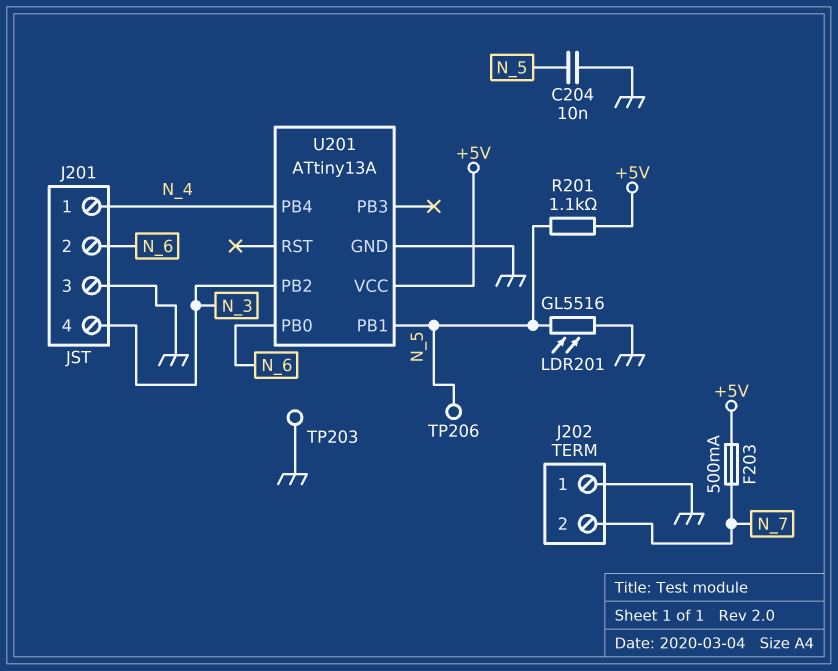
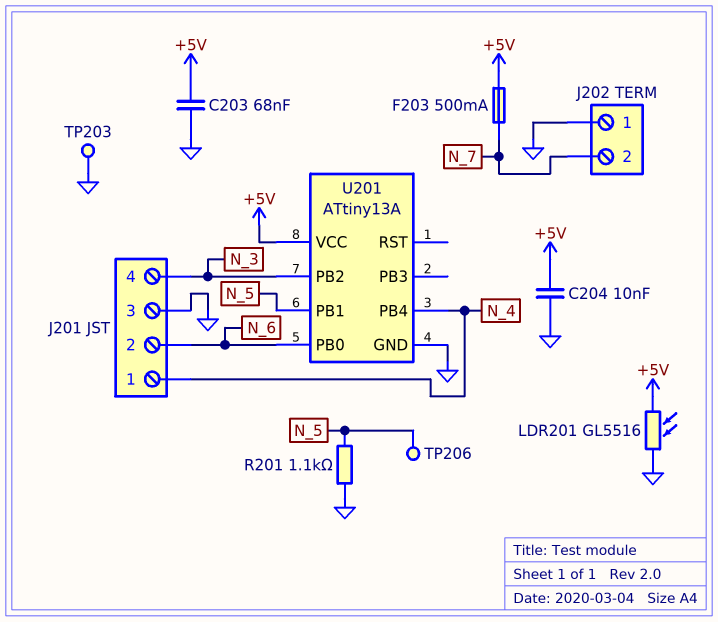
C203: none -> 68nF (+5V, GND)
C204: 10nF (GND, N_5) -> 10nF (+5V, GND)
LDR201: GL5516 (GND, N_5) -> GL5516 (+5V, GND)
R201: 1.1k (+5V, N_5) -> 1.1k (GND, N_5)

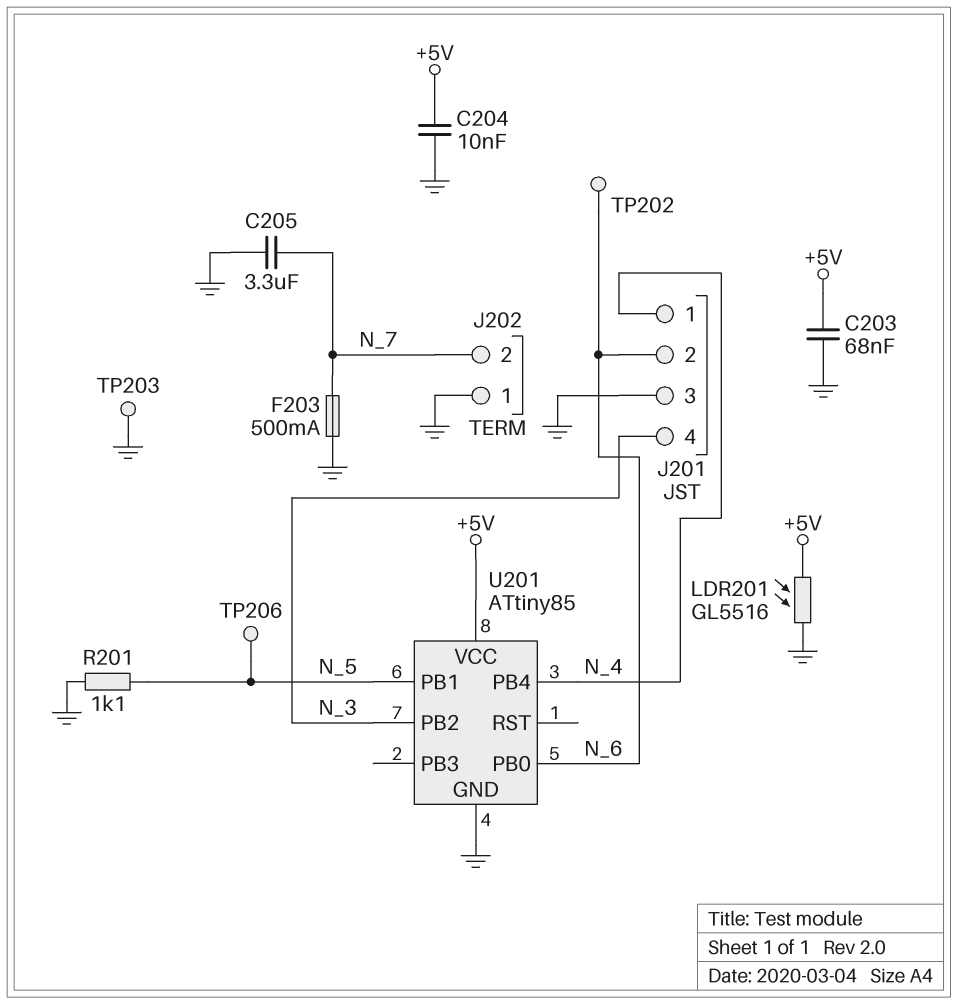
C205: none -> 3.3uF (GND, N_7)
F203: 500mA (+5V, N_7) -> 500mA (GND, N_7)
TP202: none -> test point (N_6)
U201: ATtiny13A -> ATtiny85

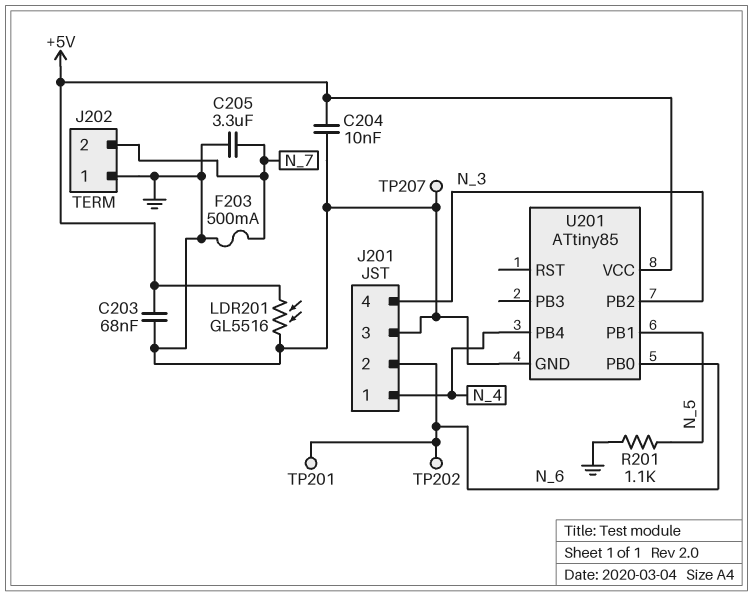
TP201: none -> test point (N_6)
TP203: test point (GND) -> none
TP206: test point (N_5) -> none
TP207: none -> test point (GND)

